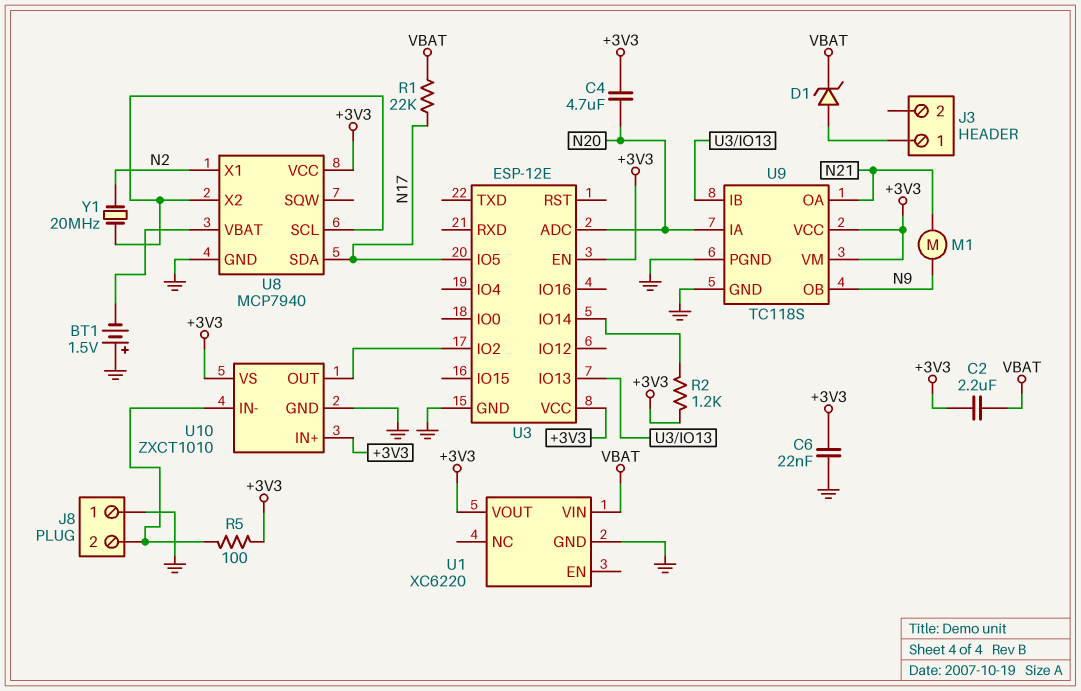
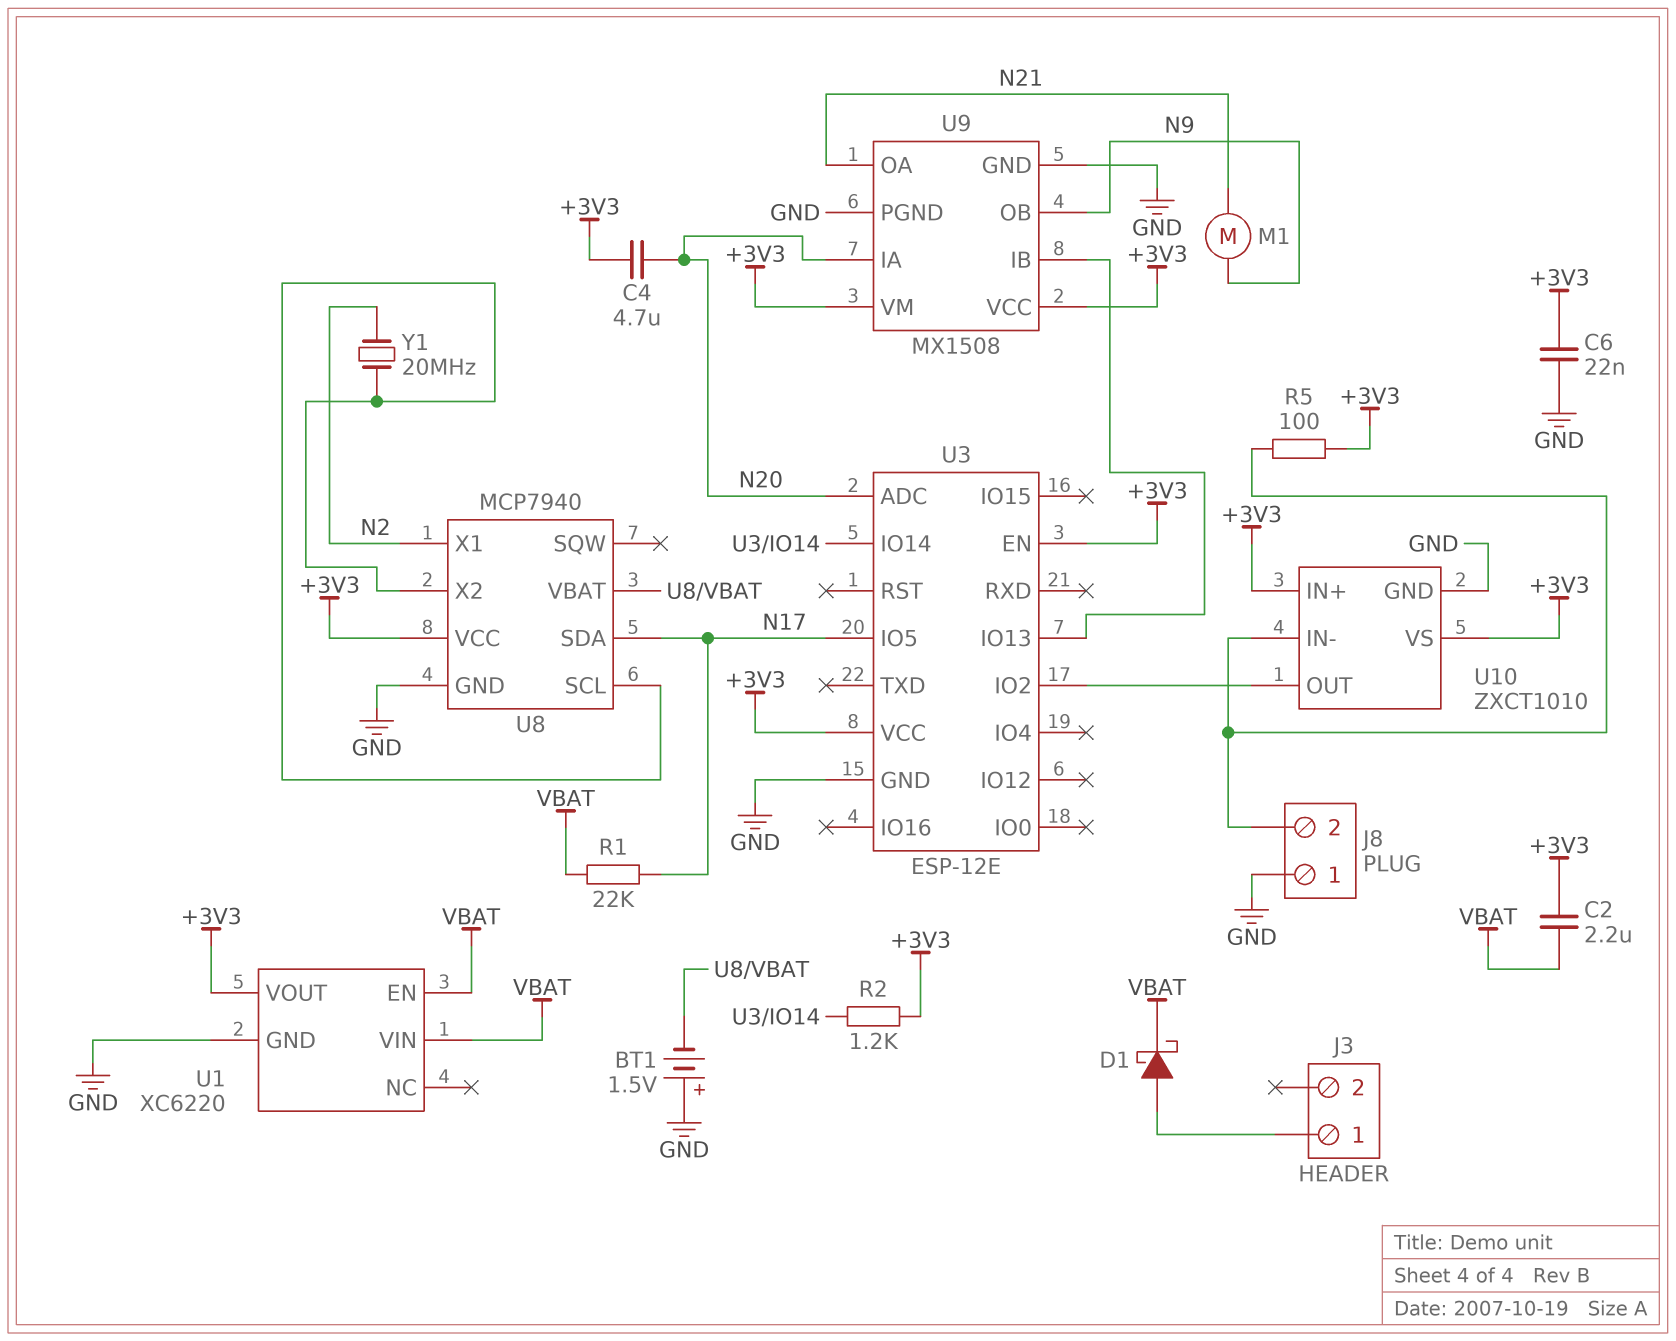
D1: zener (A J3/1, K VBAT) -> schottky (A J3/1, K VBAT)
U1 pin EN: none -> VBAT
U9: TC118S -> MX1508

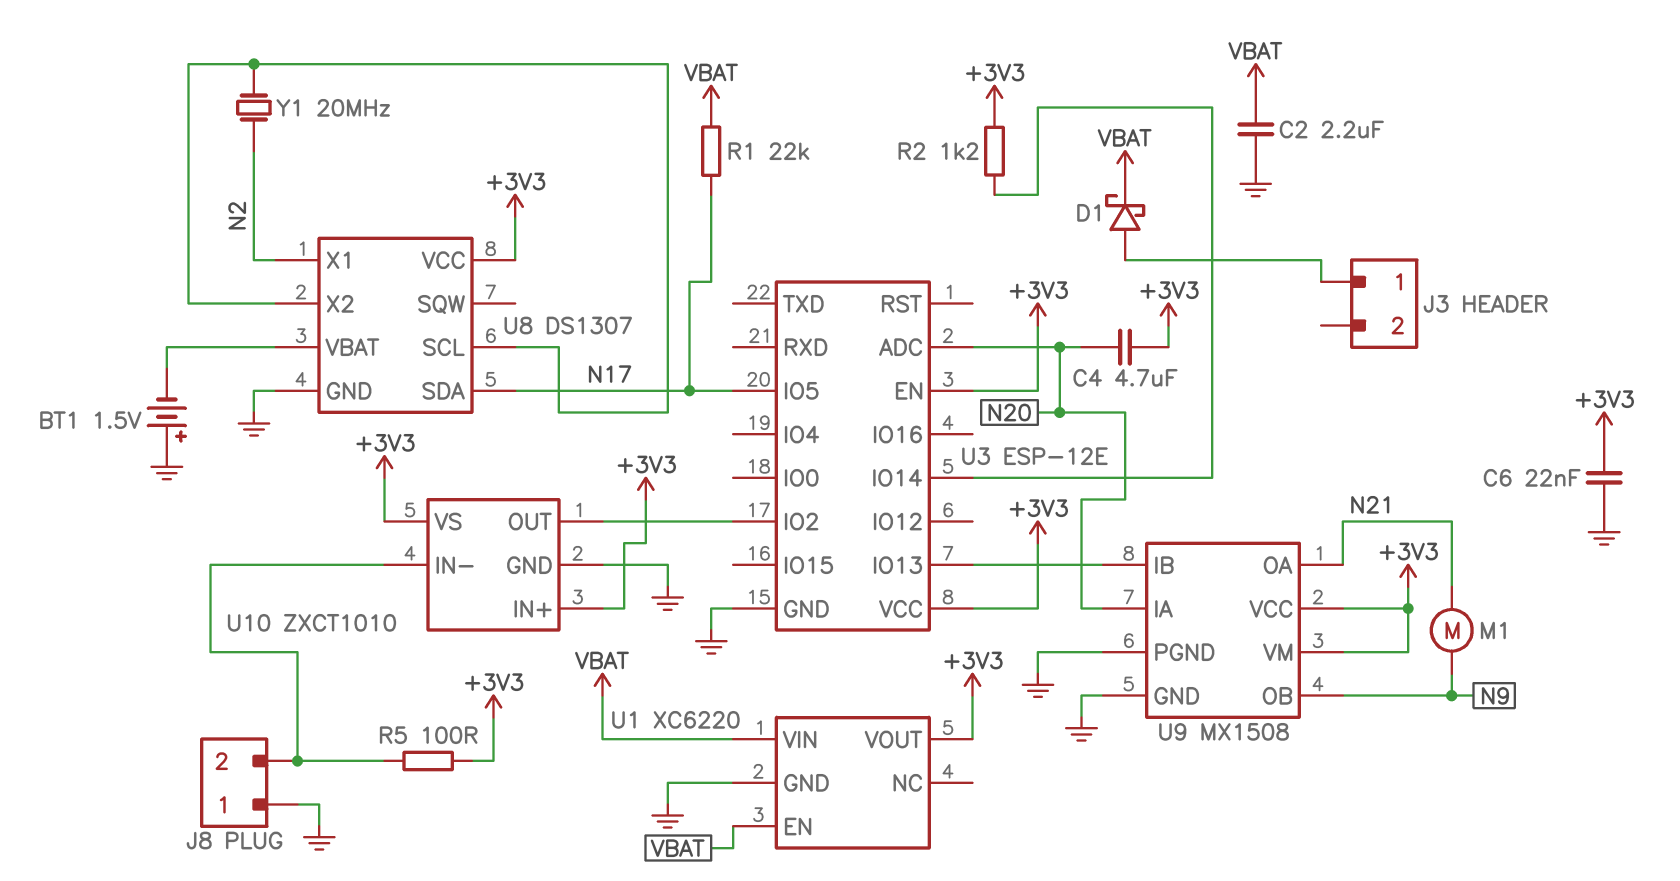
C2: 2.2uF (+3V3, VBAT) -> 2.2uF (GND, VBAT)
U8: MCP7940 -> DS1307

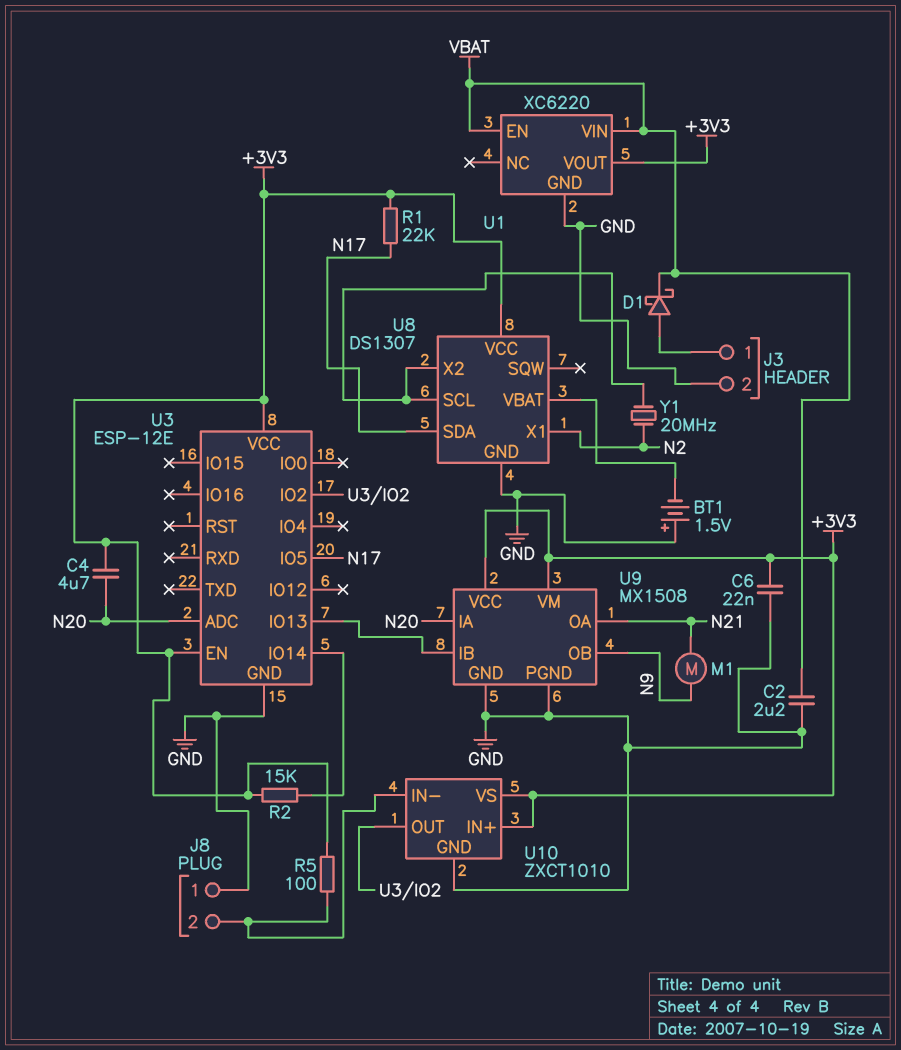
J3 pin 2: none -> GND
R1: 22k (N17, VBAT) -> 22k (+3V3, N17)
R2: 1.2k (+3V3, U3/IO14) -> 15k (+3V3, U3/IO14)

